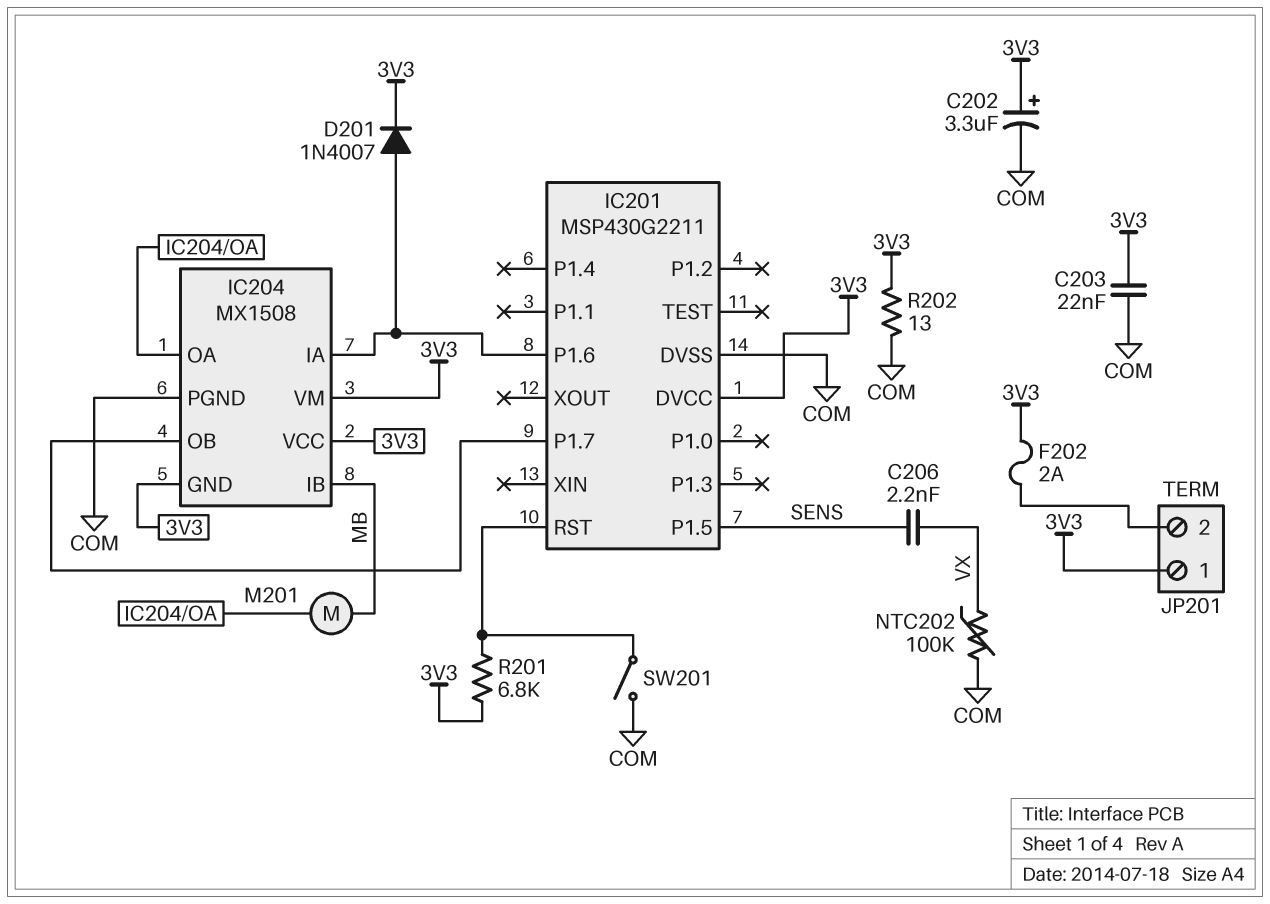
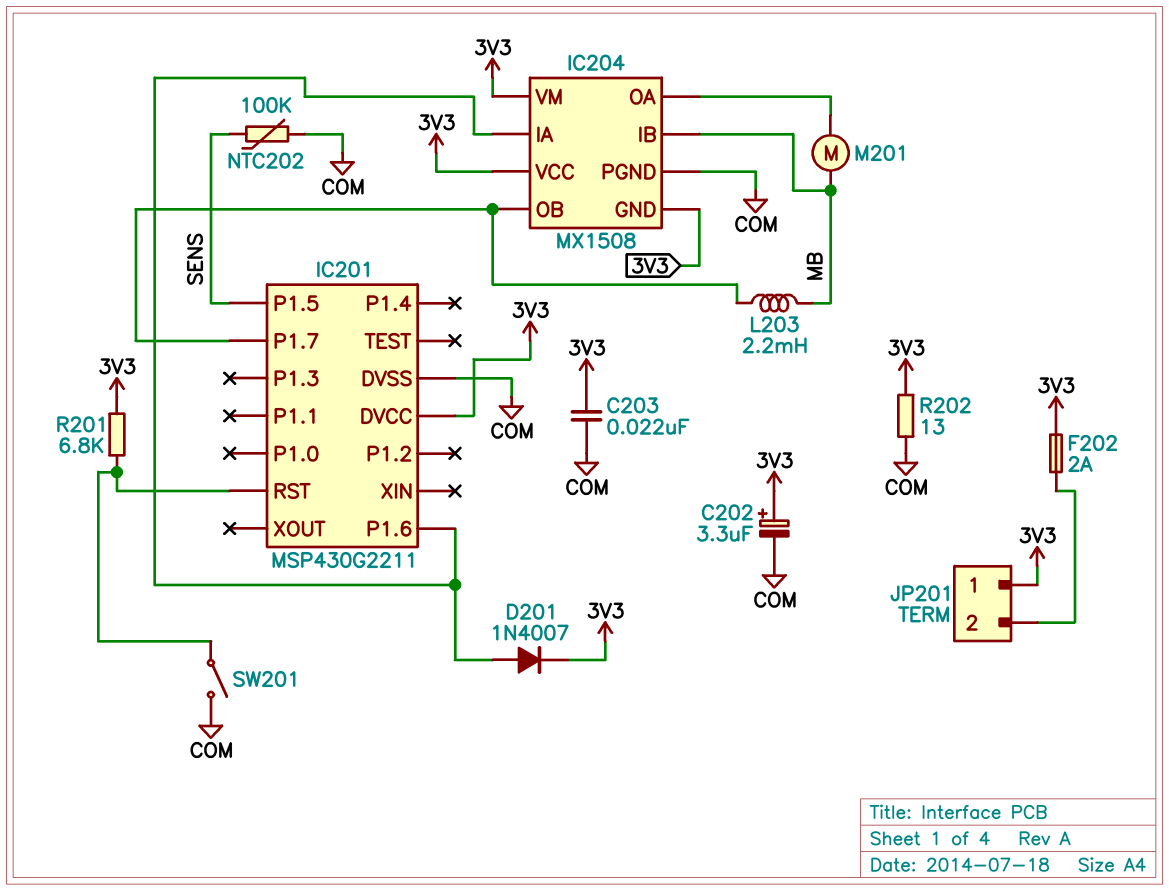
C206: 2.2nF (SENS, VX) -> none
L203: none -> 2.2mH (IC201/P1.7, MB)
NTC202: 100k (COM, VX) -> 100k (COM, SENS)

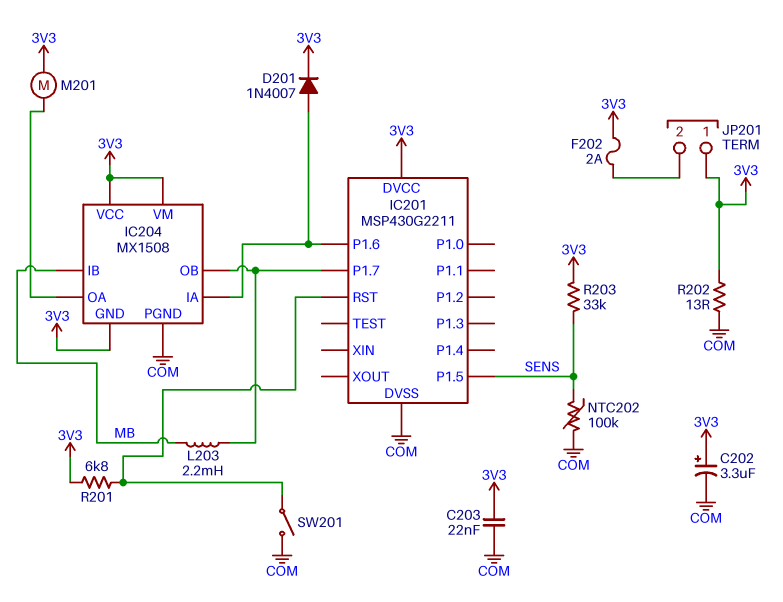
M201: motor (IC204/OA, MB) -> motor (3V3, IC204/OA)
R203: none -> 33k (3V3, SENS)

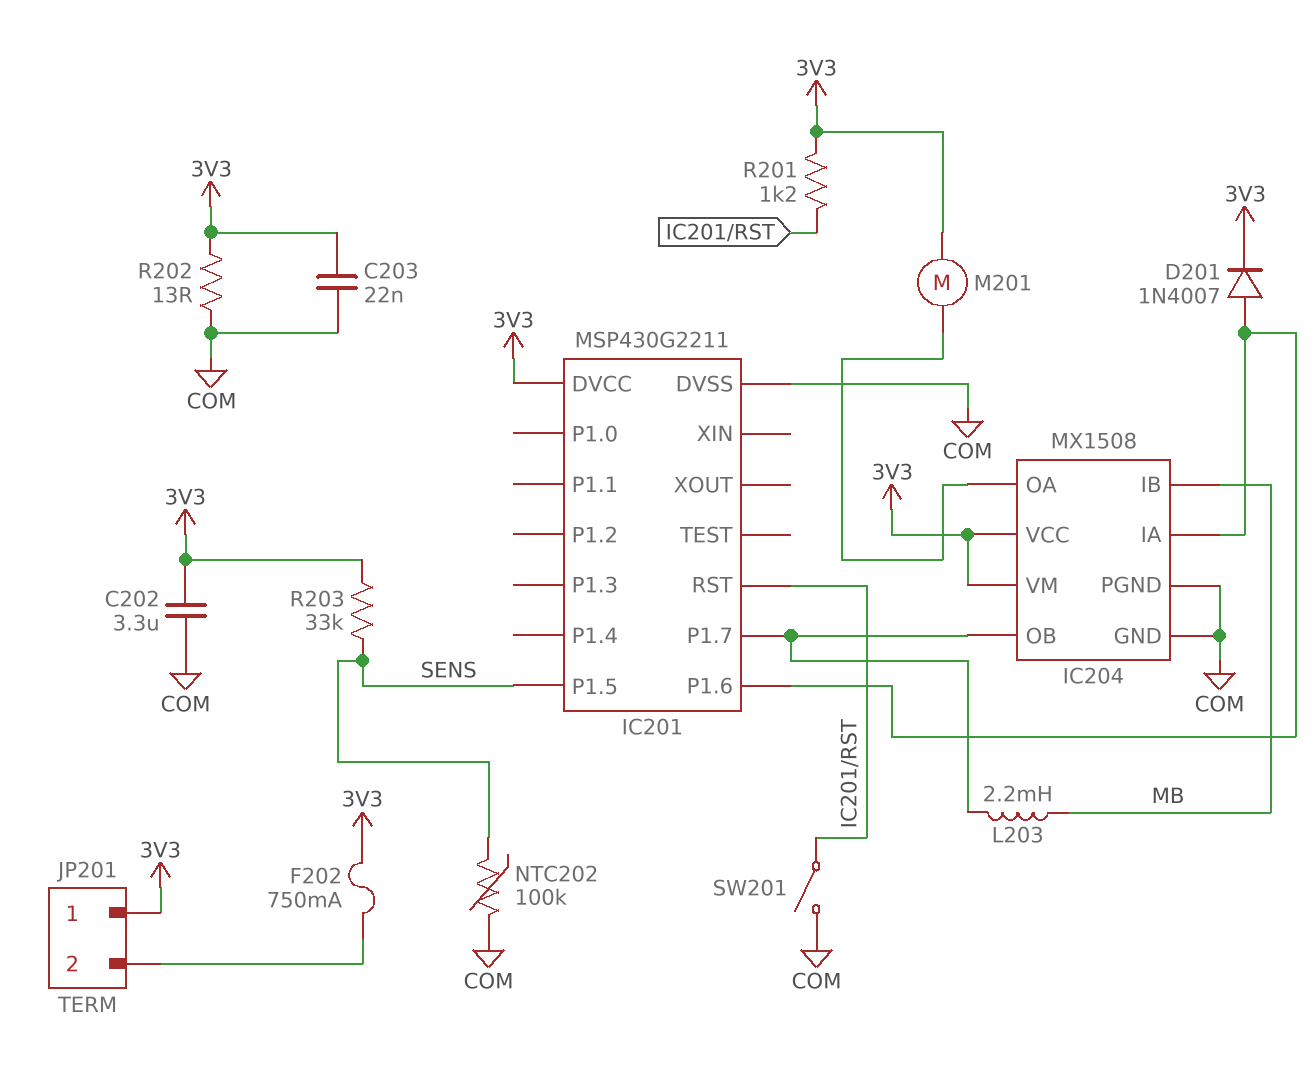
C202: 3.3uF (plus 3V3, minus COM) -> 3.3uF (3V3, COM)
F202: 2A (3V3, JP201/2) -> 750mA (3V3, JP201/2)
IC204 pin GND: 3V3 -> COM
R201: 6.8k (3V3, IC201/RST) -> 1.2k (3V3, IC201/RST)

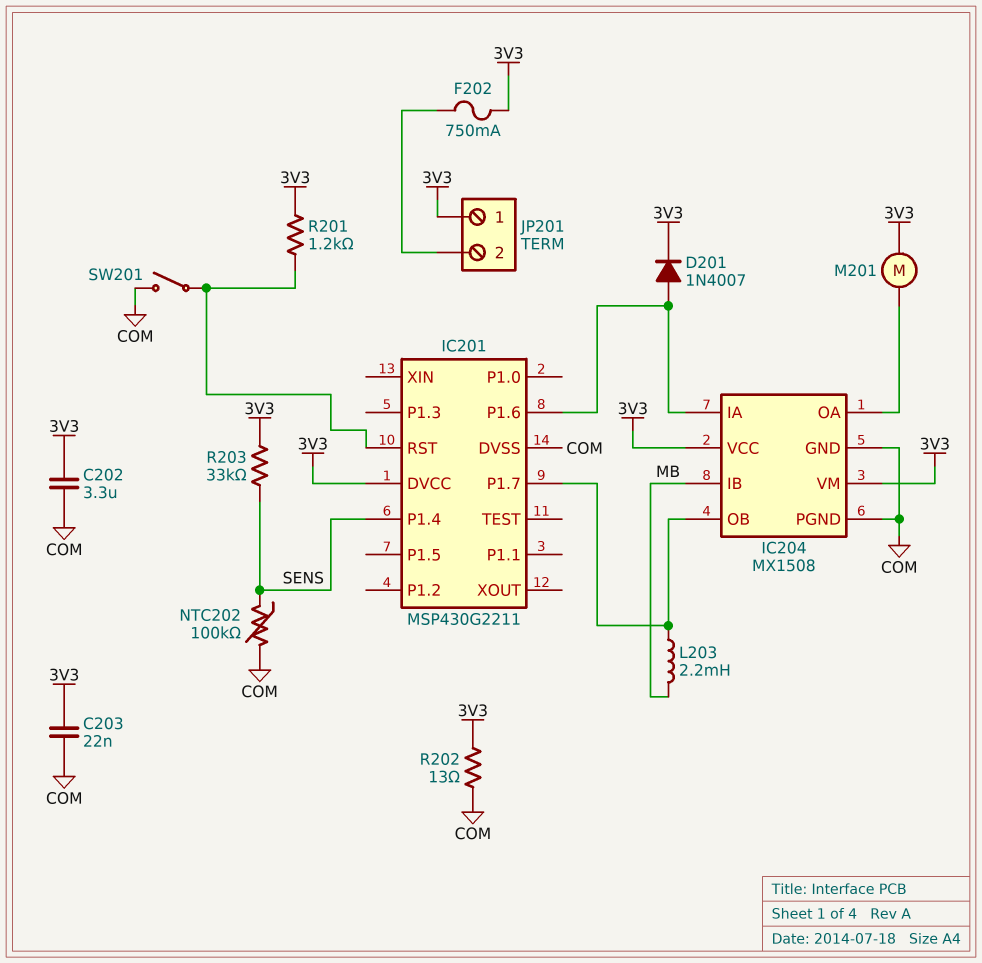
IC201 pin P1.4: none -> SENS
IC201 pin P1.5: SENS -> none

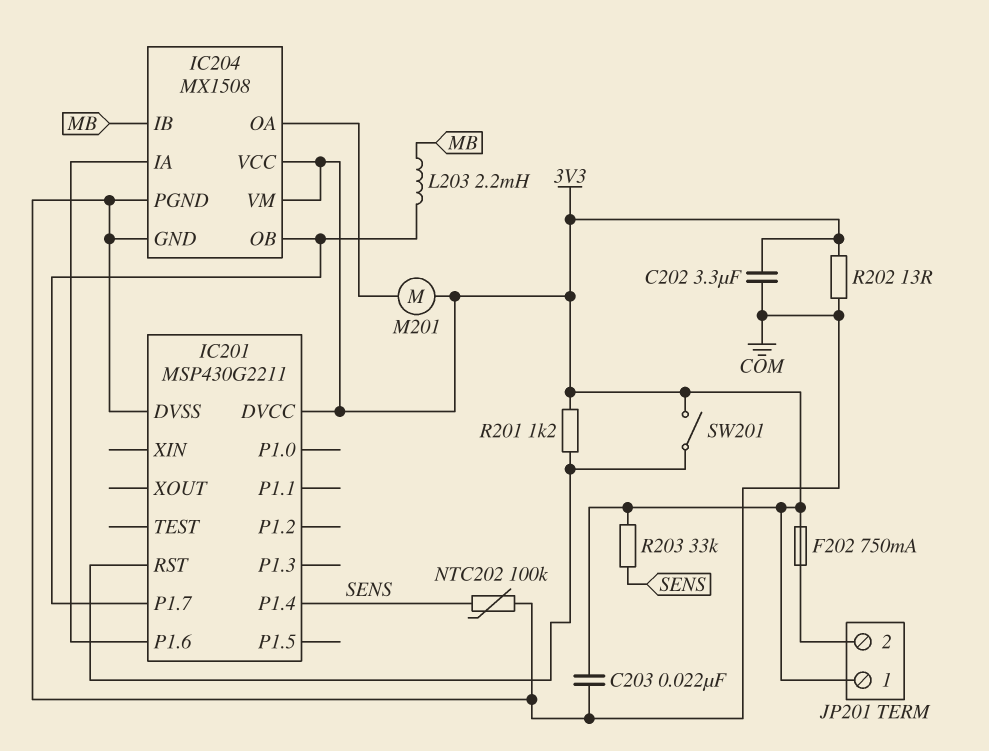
D201: diode 1N4007 (A IC201/P1.6, K 3V3) -> none
SW201: switch (COM, IC201/RST) -> switch (3V3, IC201/RST)

